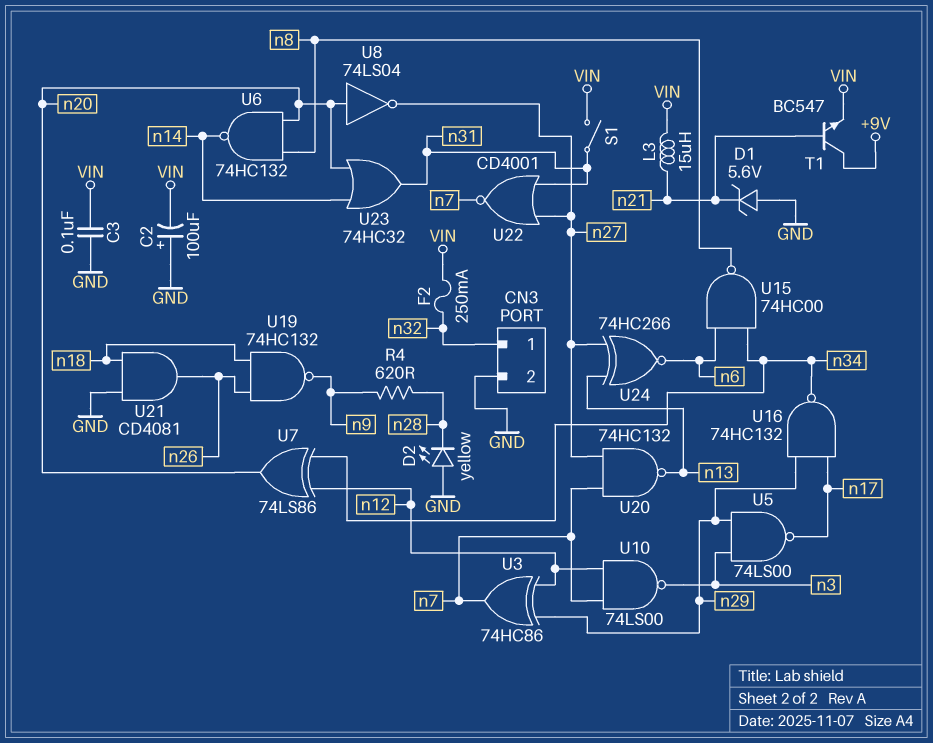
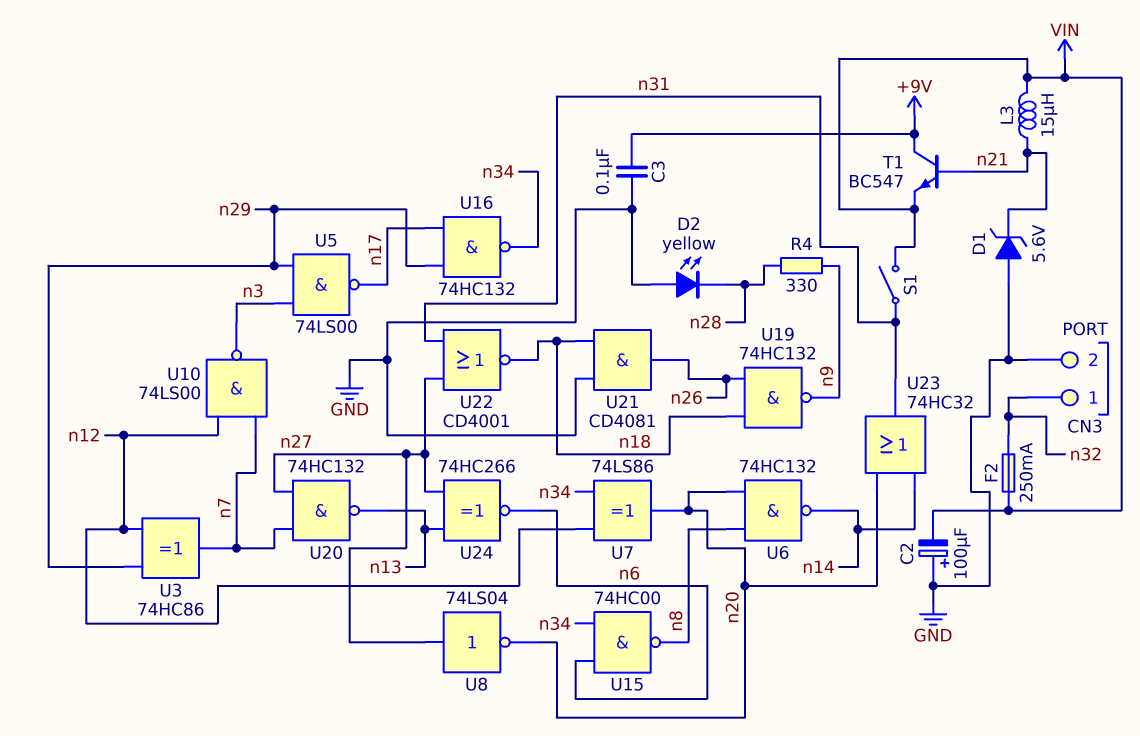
C3: 100nF (GND, VIN) -> 100nF (+9V, GND)
R4: 620 (n9, n28) -> 330 (n9, n28)
U8: NOT 74LS04 (in n20, out n27) -> NOT 74LS04 (in n27, out n20)
U22: NOR CD4001 (in n27, in n31, out n7) -> NOR CD4001 (in n27, in n31, out n18)

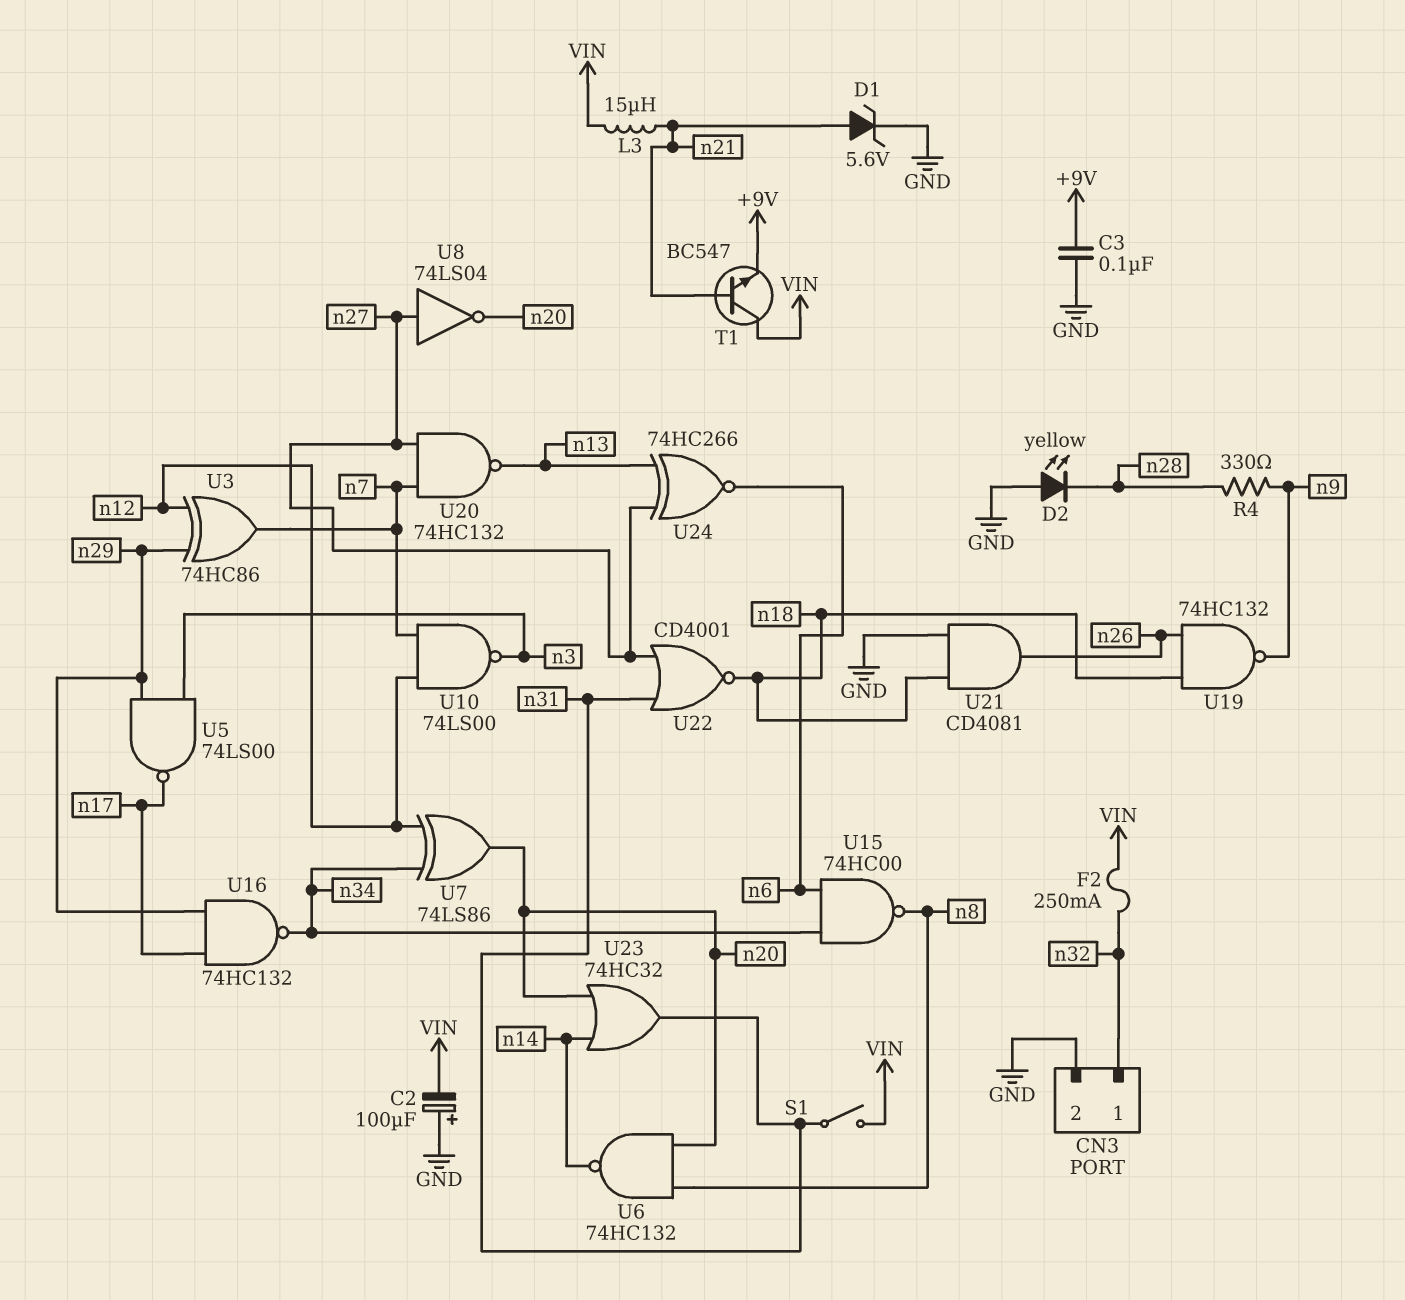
D1: zener 5.6V (A GND, K n21) -> zener 5.6V (A n21, K GND)
T1: NPN BC547 (B n21, C +9V, E VIN) -> NPN BC547 (B n21, C VIN, E +9V)

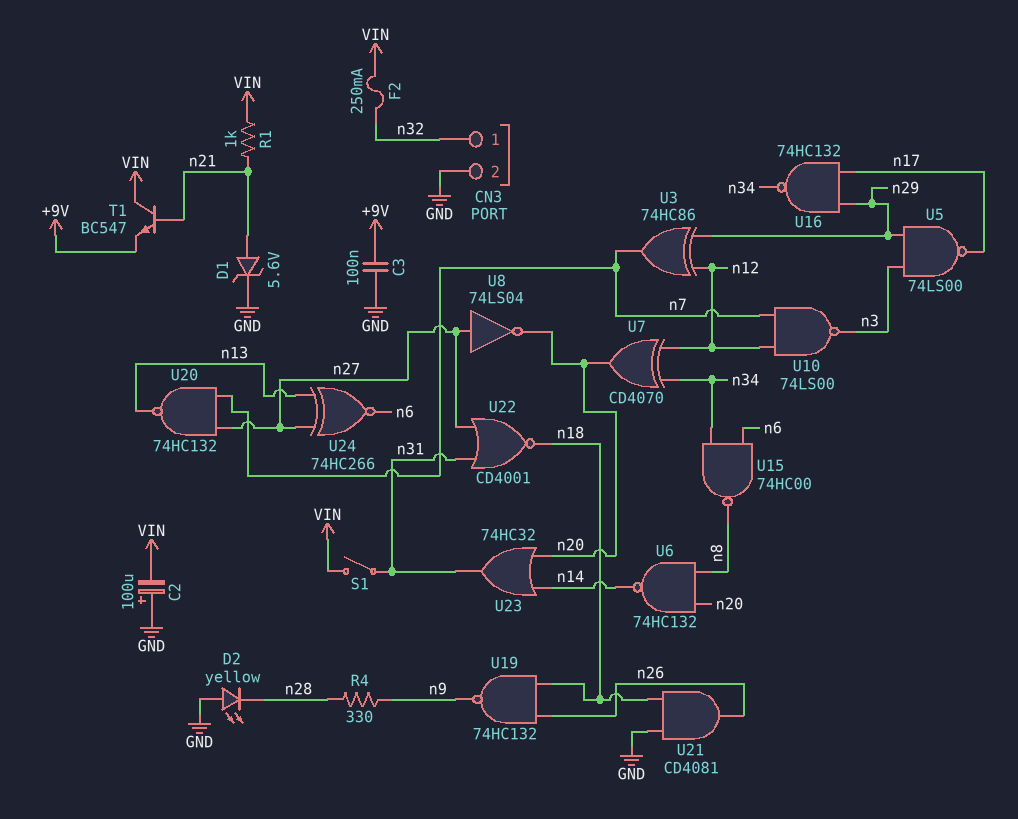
L3: 15uH (VIN, n21) -> none
R1: none -> 1k (VIN, n21)
U7: XOR 74LS86 (in n12, in n34, out n20) -> XOR CD4070 (in n12, in n34, out n20)

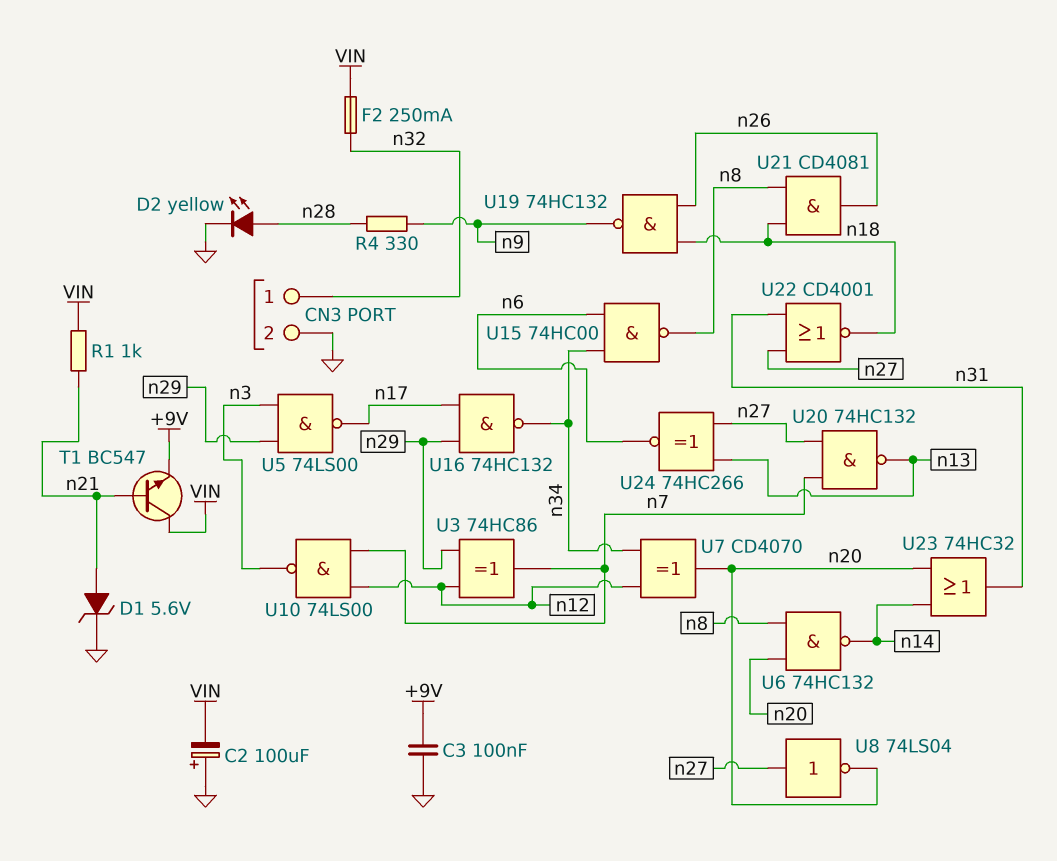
D2: LED yellow (A GND, K n28) -> LED yellow (A n28, K GND)
S1: switch (VIN, n31) -> none
U21: AND CD4081 (in GND, in n18, out n26) -> AND CD4081 (in n8, in n18, out n26)

